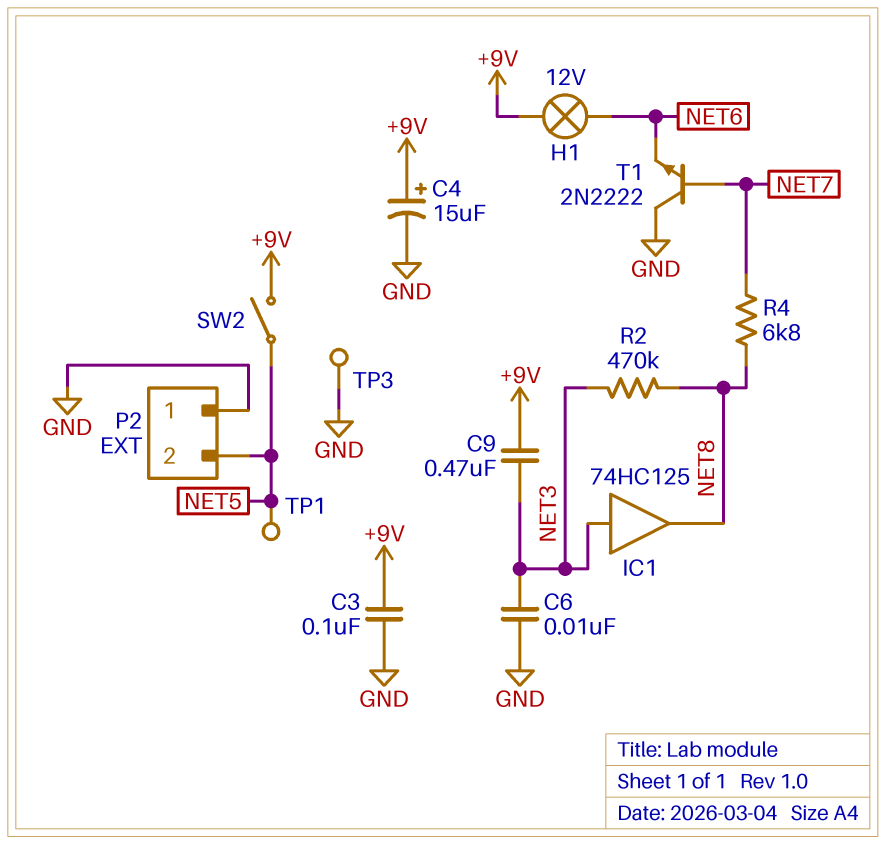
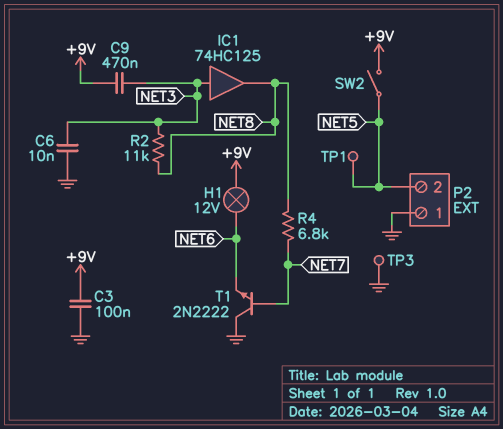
C4: 15uF (plus +9V, minus GND) -> none
R2: 470k (NET3, NET8) -> 11k (NET3, NET8)

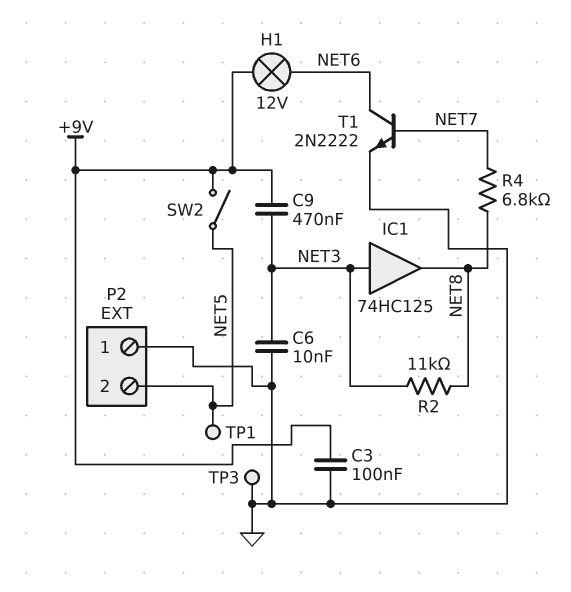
T1: NPN 2N2222 (B NET7, C GND, E NET6) -> NPN 2N2222 (B NET7, C NET6, E GND)

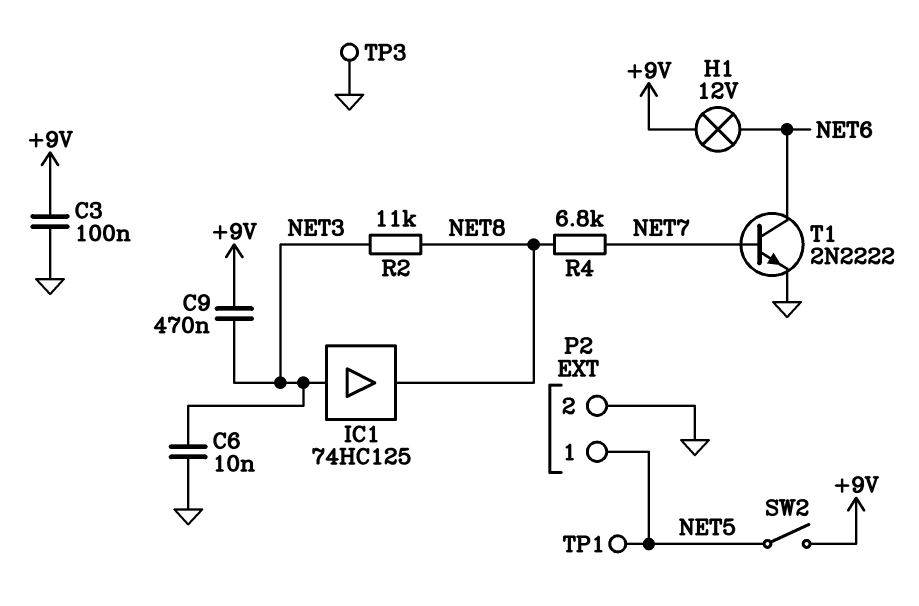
P2 pin 1: GND -> NET5
P2 pin 2: NET5 -> GND

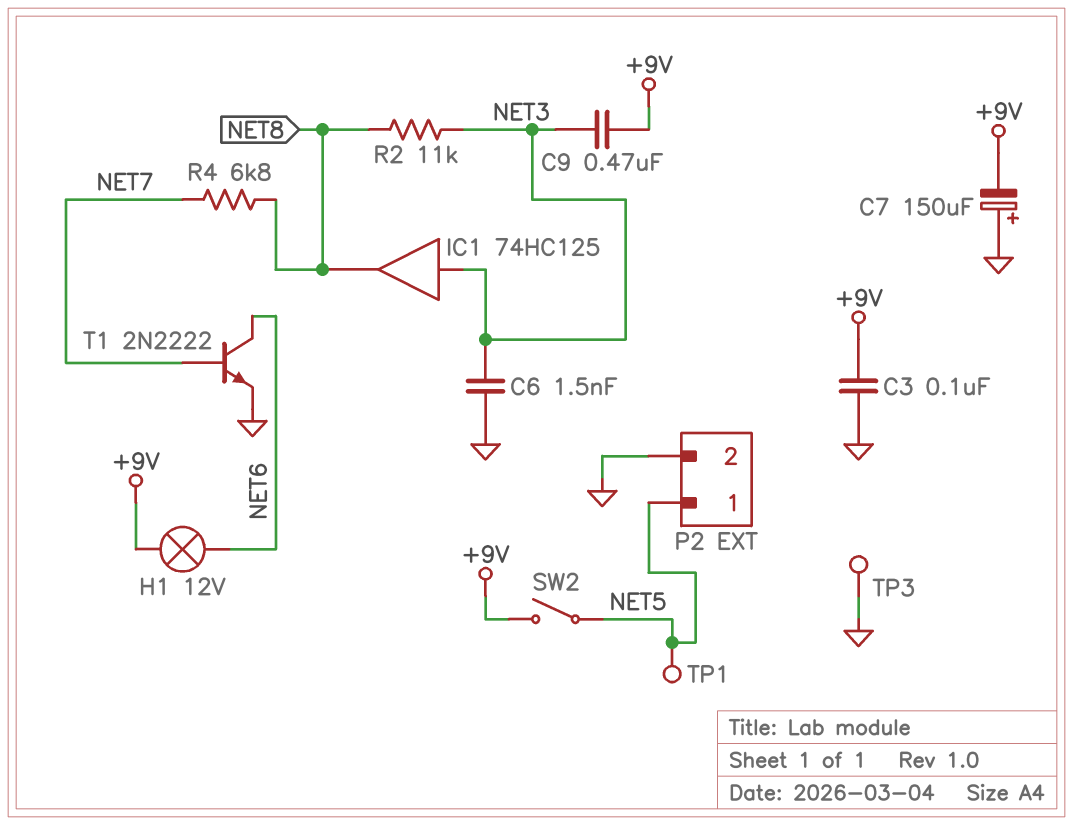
C6: 10nF (GND, NET3) -> 1.5nF (GND, NET3)
C7: none -> 150uF (plus GND, minus +9V)

